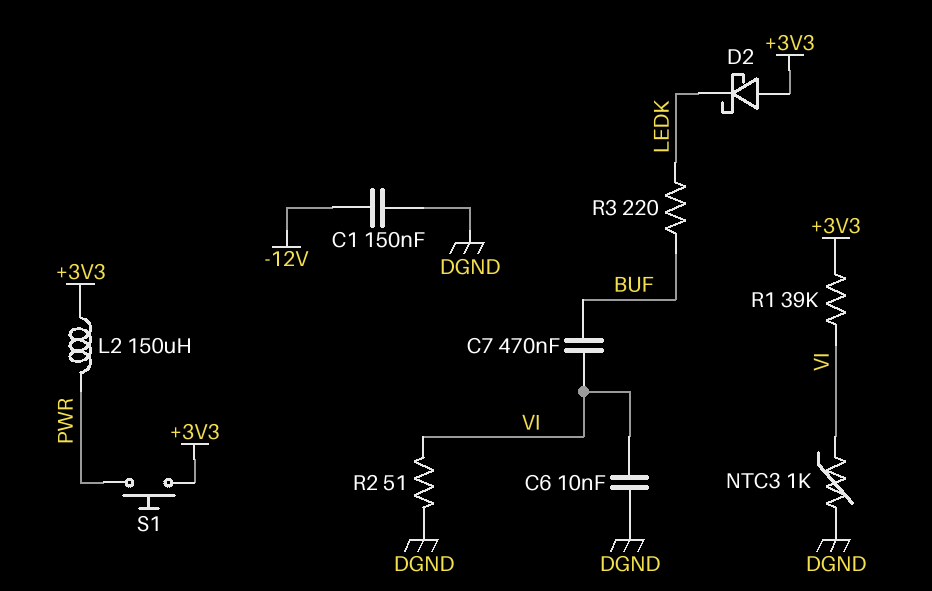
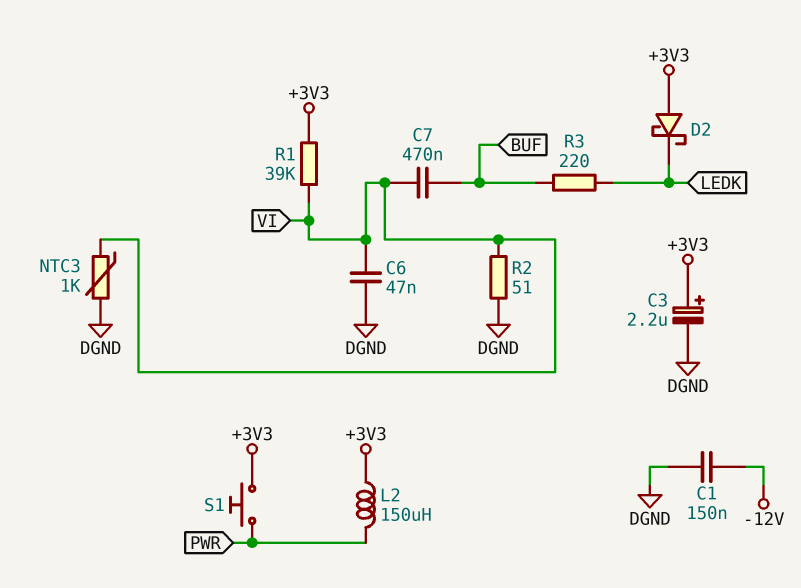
C3: none -> 2.2uF (plus +3V3, minus DGND)
C6: 10nF (DGND, VI) -> 47nF (DGND, VI)

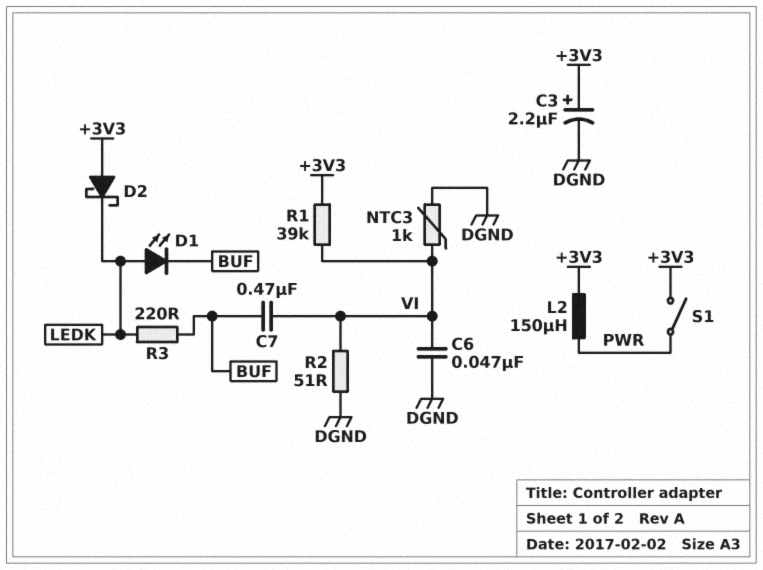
C1: 150nF (-12V, DGND) -> none
D1: none -> LED (A LEDK, K BUF)
S1: button (+3V3, PWR) -> switch (+3V3, PWR)

